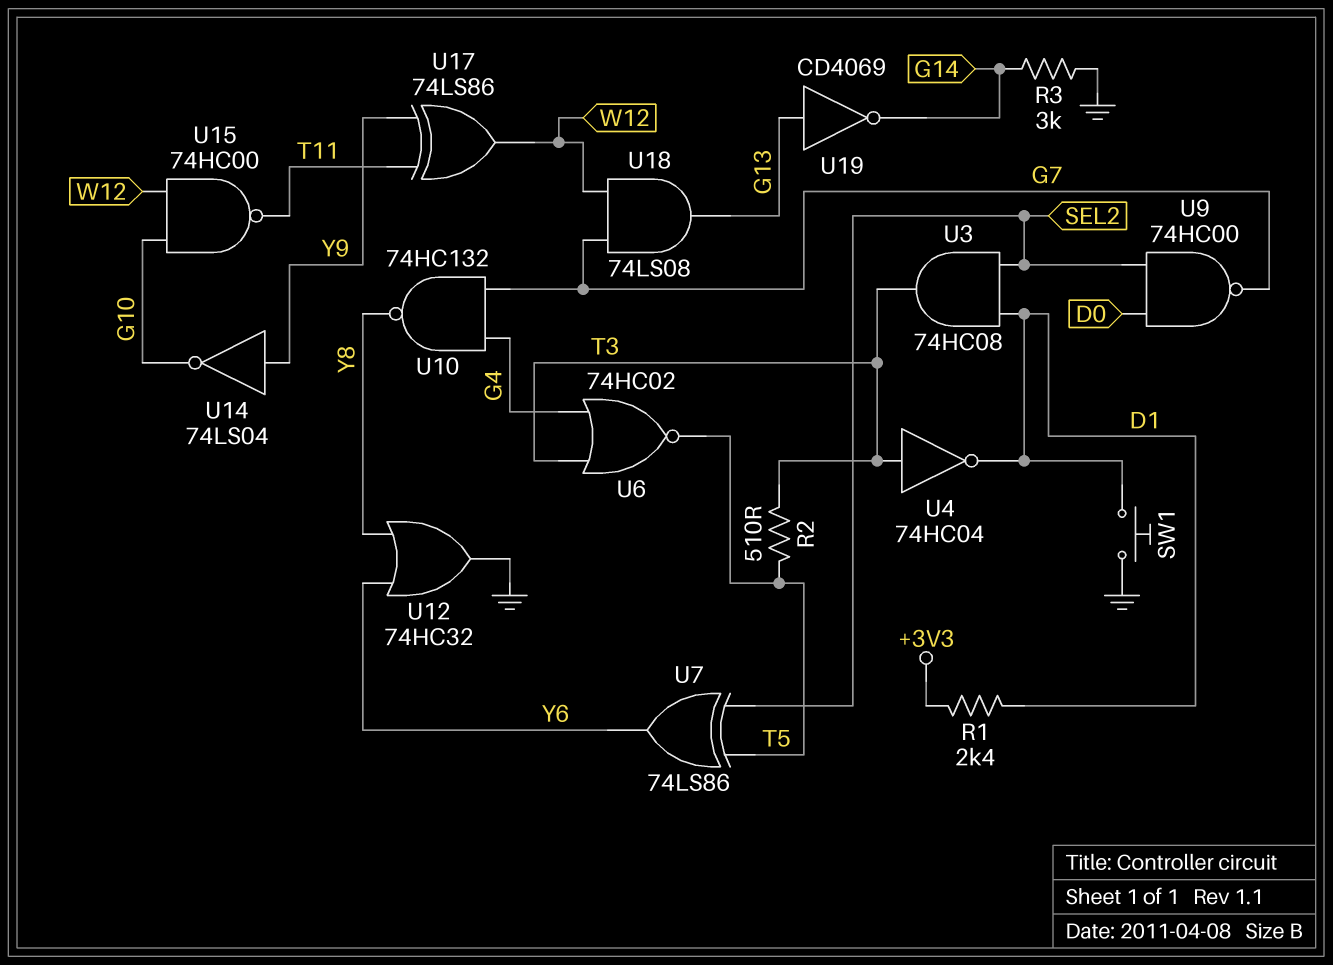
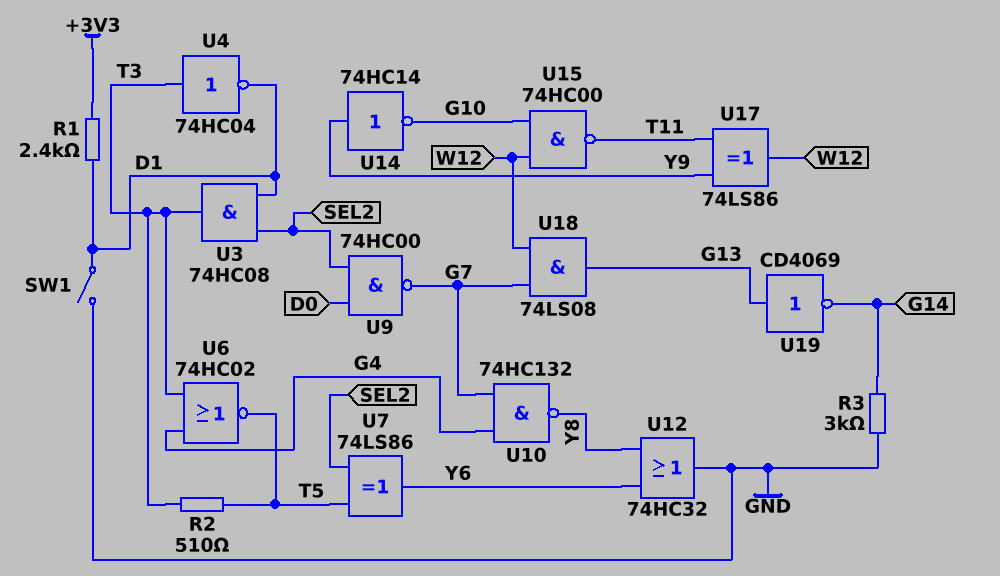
SW1: button (D1, GND) -> switch (D1, GND)
U14: NOT 74LS04 (in Y9, out G10) -> NOT 74HC14 (in Y9, out G10)

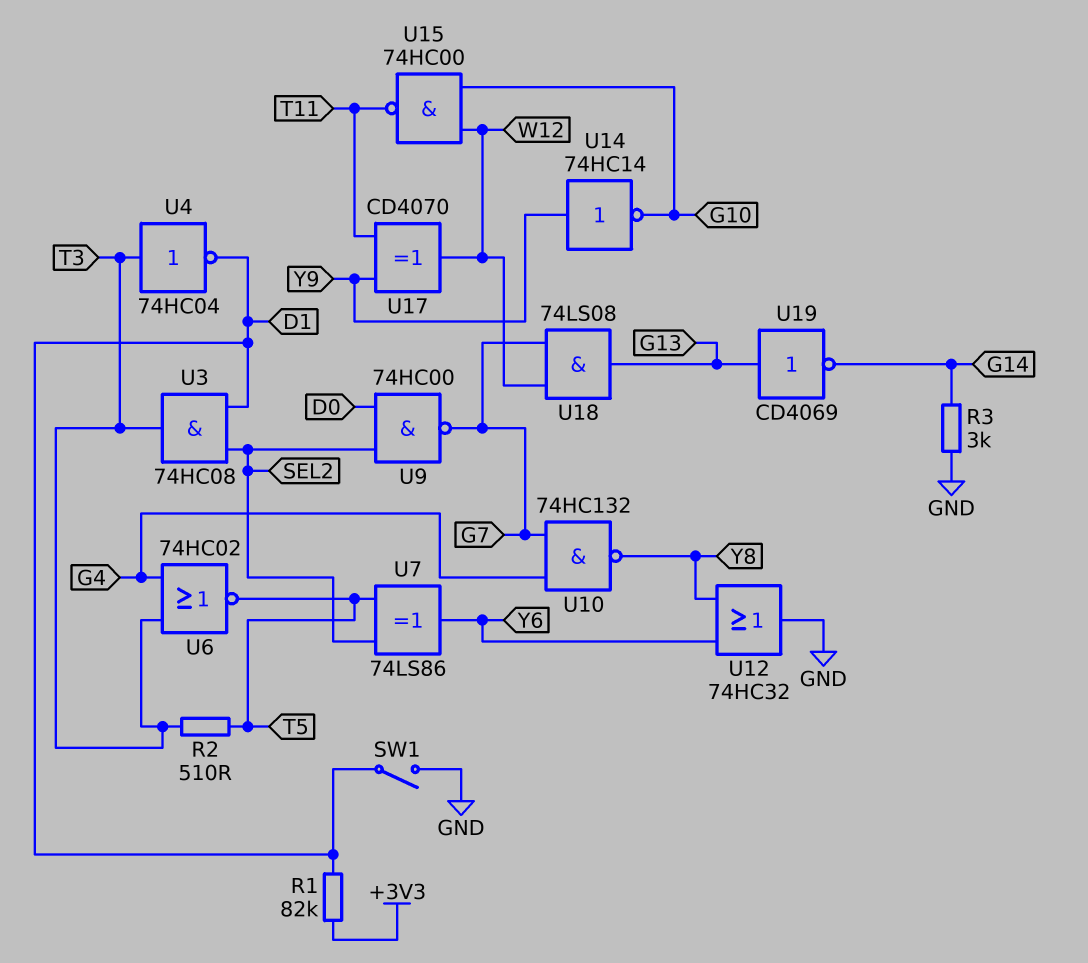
R1: 2.4k (+3V3, D1) -> 82k (+3V3, D1)
U17: XOR 74LS86 (in T11, in Y9, out W12) -> XOR CD4070 (in T11, in Y9, out W12)

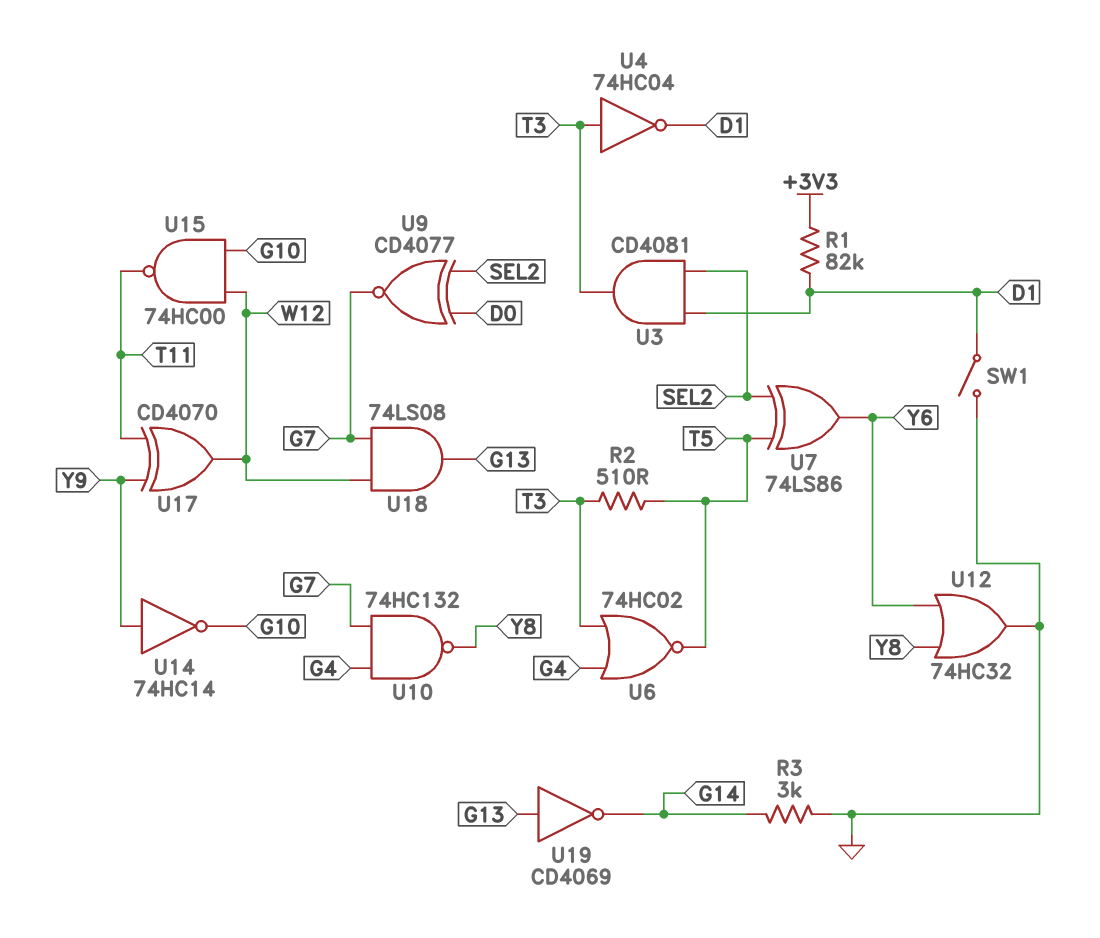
U3: AND 74HC08 (in D1, in SEL2, out T3) -> AND CD4081 (in D1, in SEL2, out T3)
U9: NAND 74HC00 (in D0, in SEL2, out G7) -> XNOR CD4077 (in D0, in SEL2, out G7)

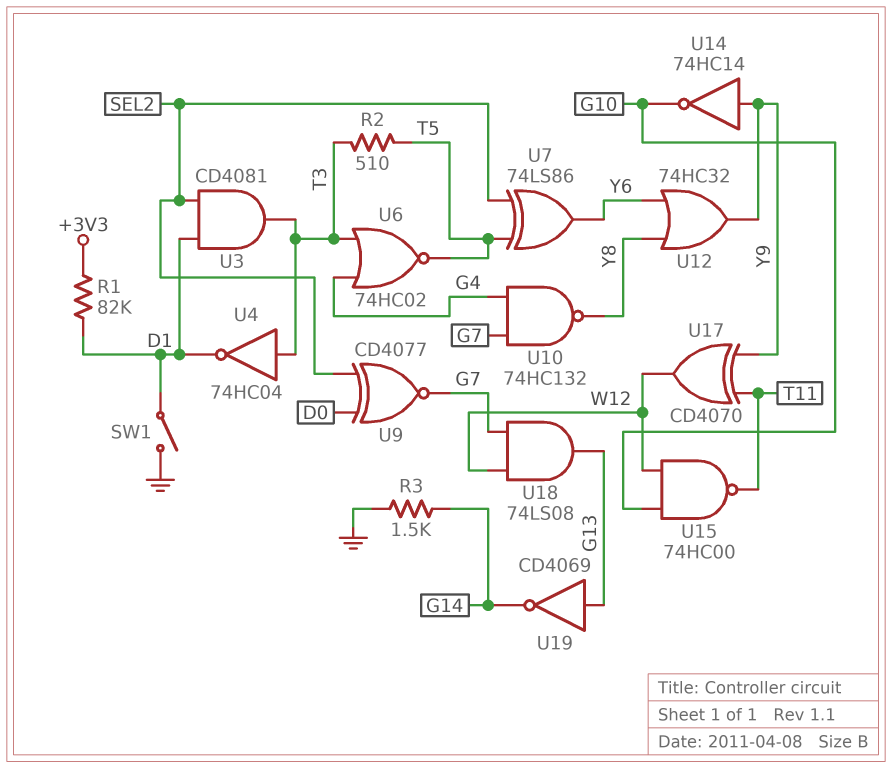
R3: 3k (G14, GND) -> 1.5k (G14, GND)
U12: OR 74HC32 (in Y6, in Y8, out GND) -> OR 74HC32 (in Y6, in Y8, out Y9)

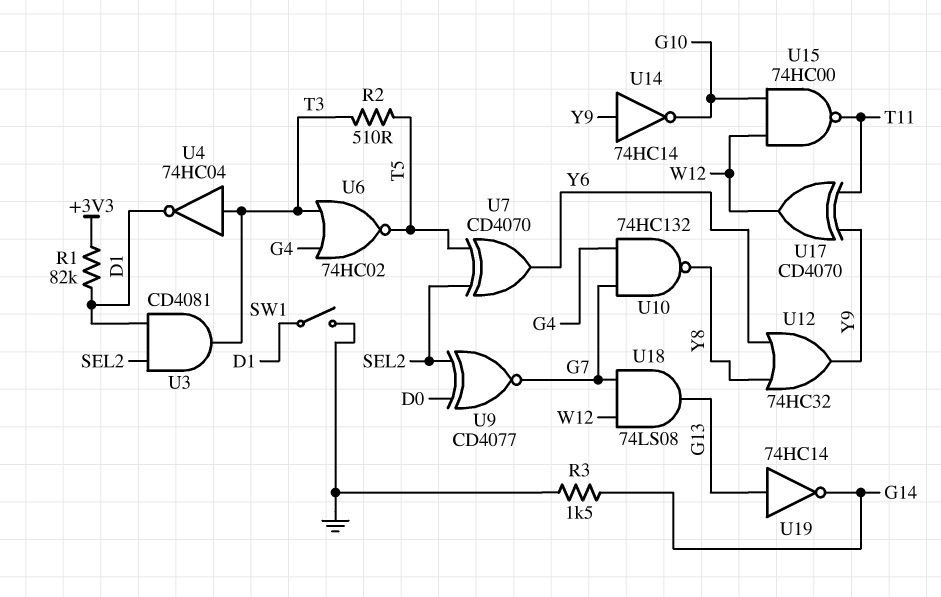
U7: XOR 74LS86 (in SEL2, in T5, out Y6) -> XOR CD4070 (in SEL2, in T5, out Y6)
U19: NOT CD4069 (in G13, out G14) -> NOT 74HC14 (in G13, out G14)

